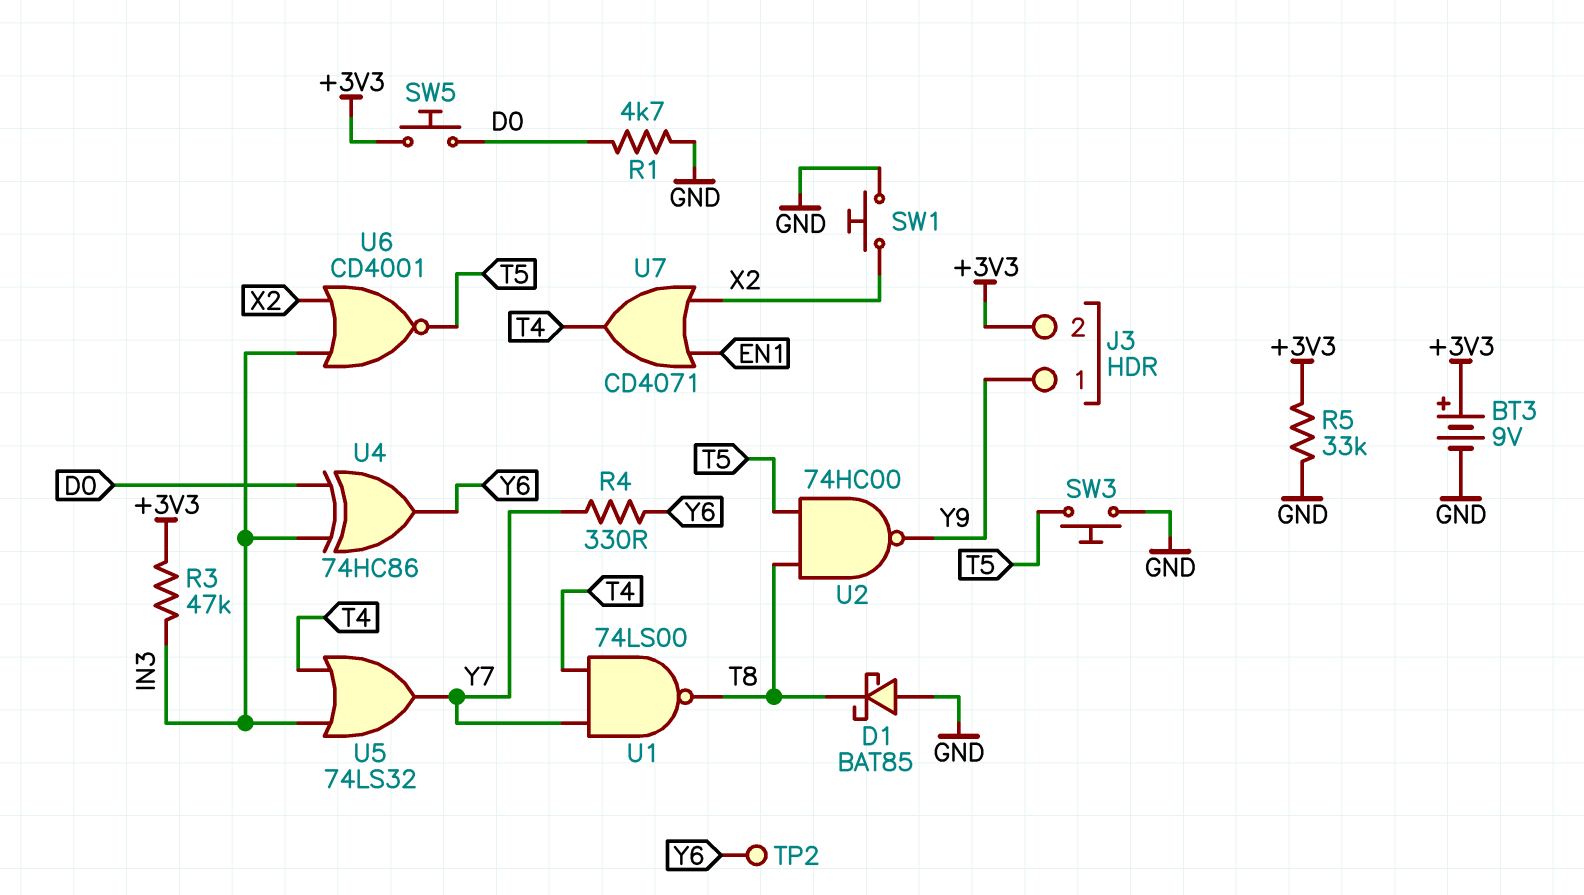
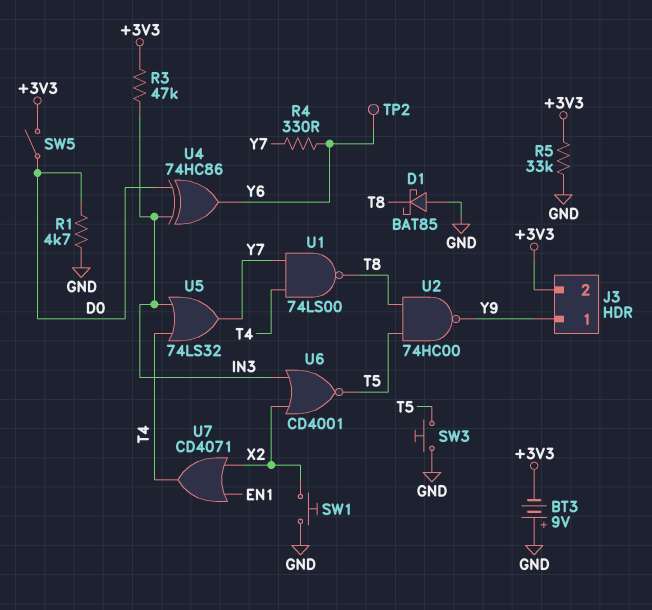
BT3: 9V (plus +3V3, minus GND) -> 9V (plus GND, minus +3V3)
SW5: button (+3V3, D0) -> switch (+3V3, D0)

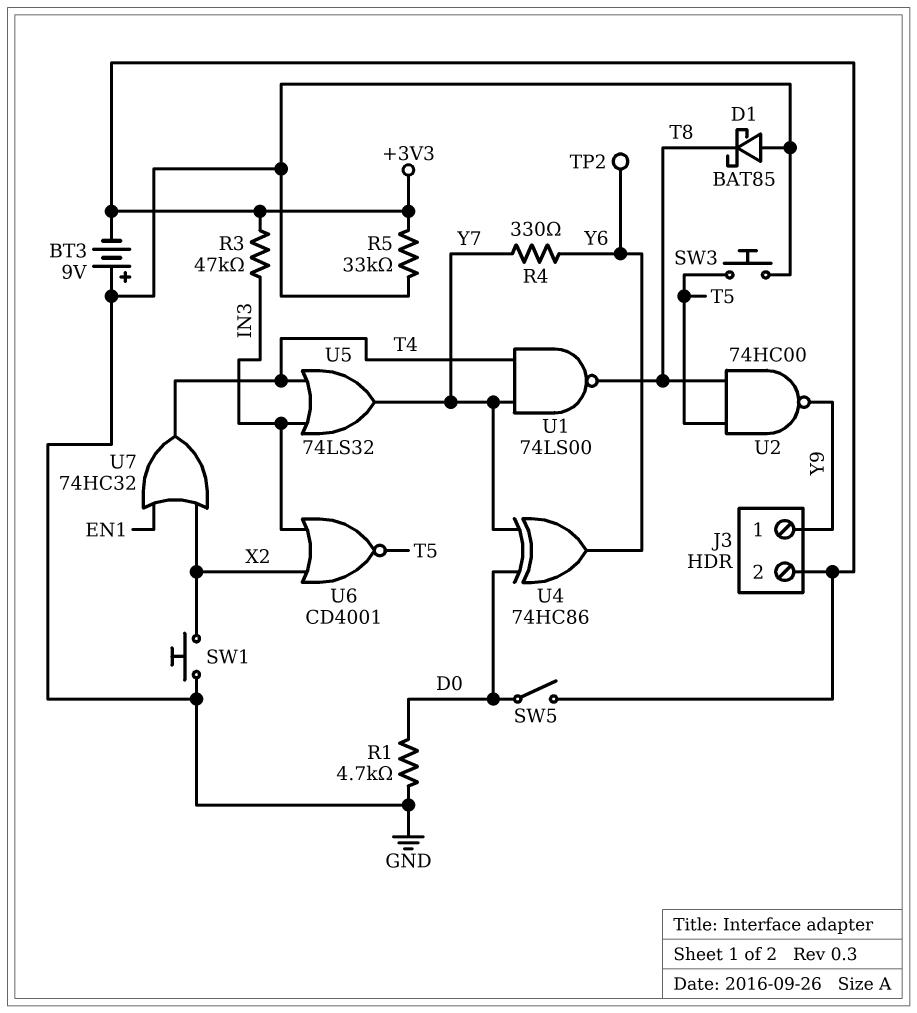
U4: XOR 74HC86 (in D0, in IN3, out Y6) -> XOR 74HC86 (in D0, in Y7, out Y6)
U7: OR CD4071 (in EN1, in X2, out T4) -> OR 74HC32 (in EN1, in X2, out T4)

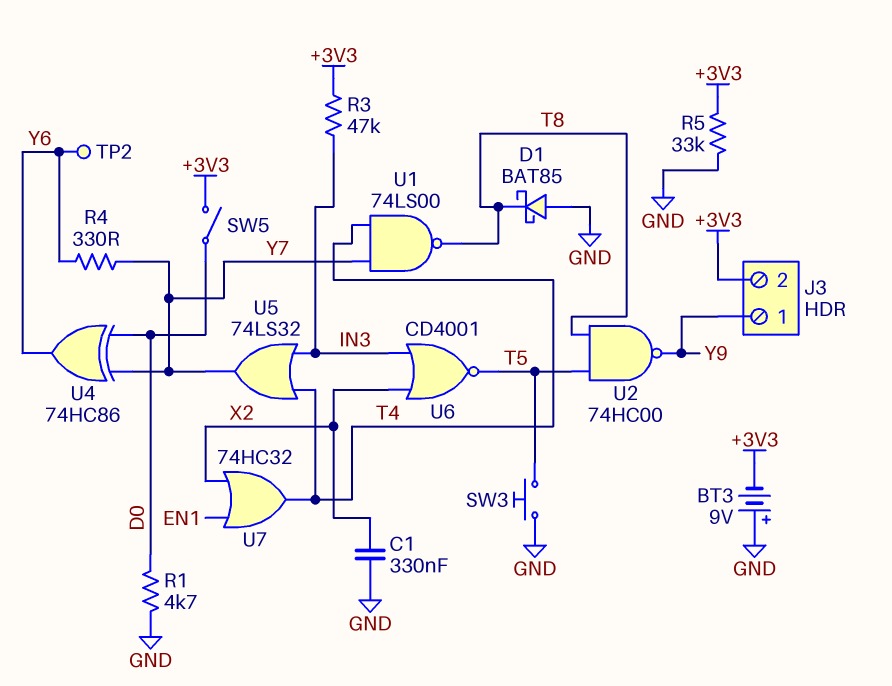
C1: none -> 330nF (GND, X2)
SW1: button (GND, X2) -> none

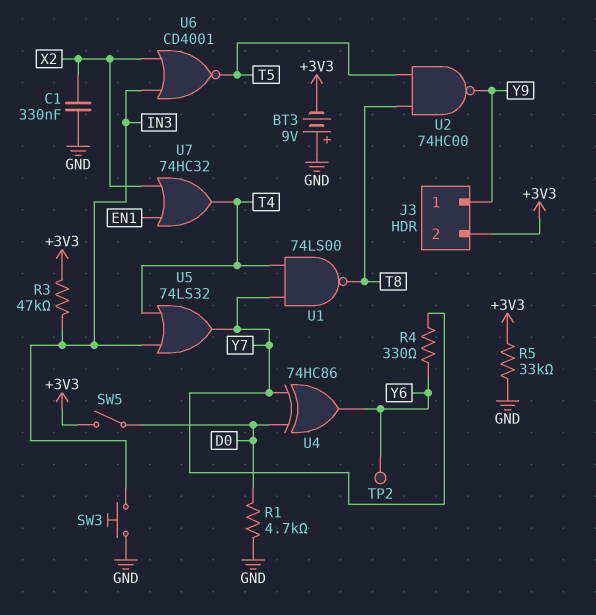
D1: schottky BAT85 (A GND, K T8) -> none
SW3: button (GND, T5) -> button (GND, IN3)

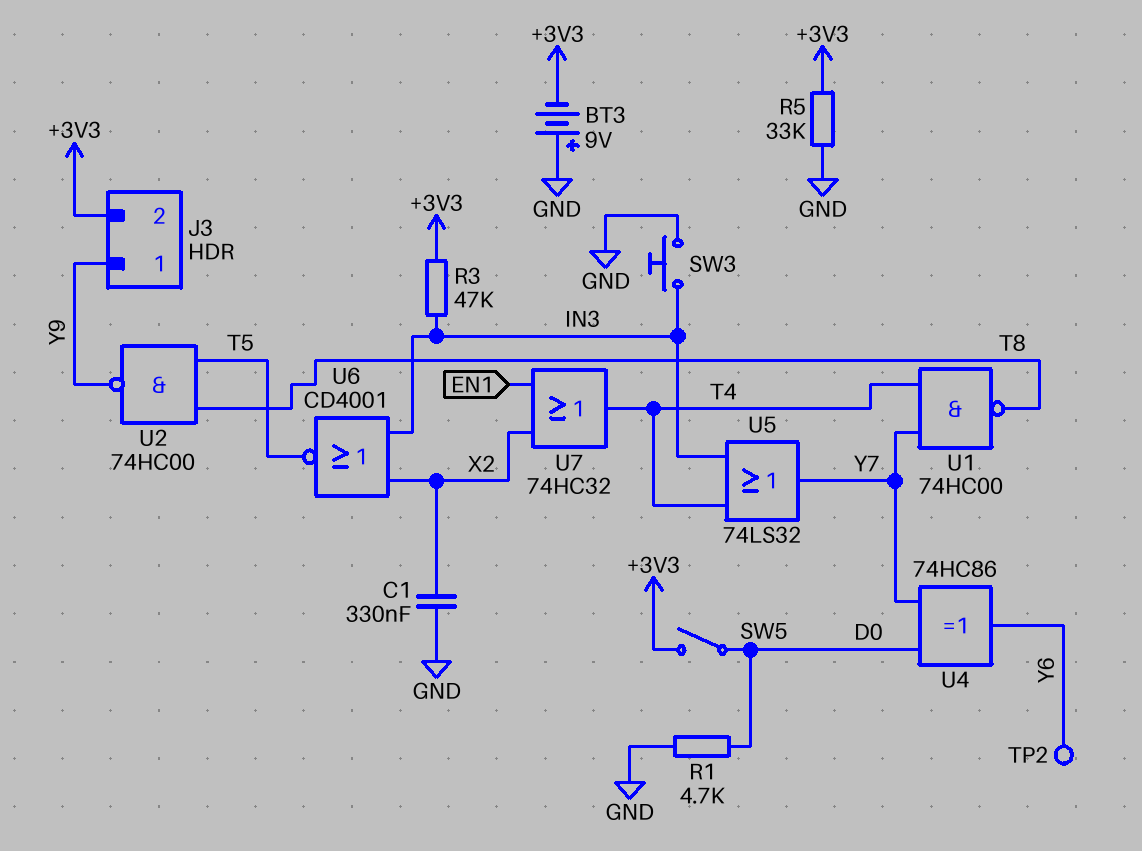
R4: 330 (Y6, Y7) -> none
U1: NAND 74LS00 (in T4, in Y7, out T8) -> NAND 74HC00 (in T4, in Y7, out T8)

